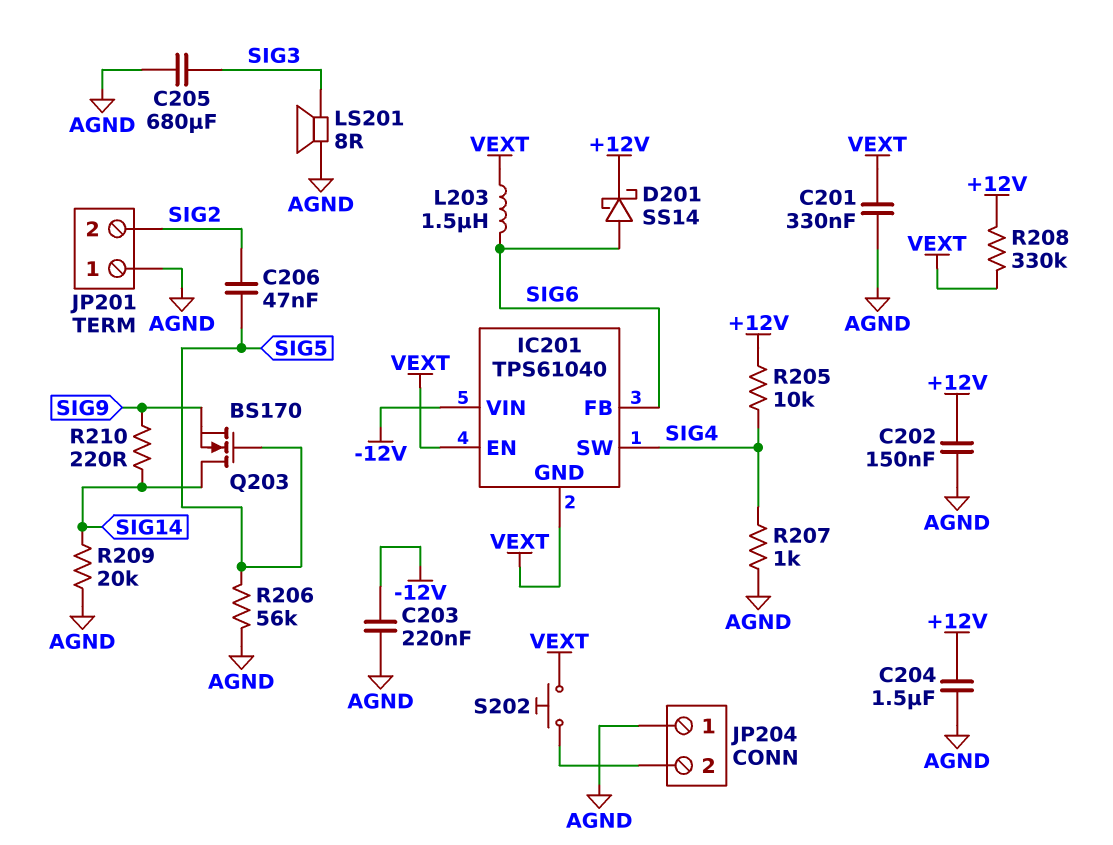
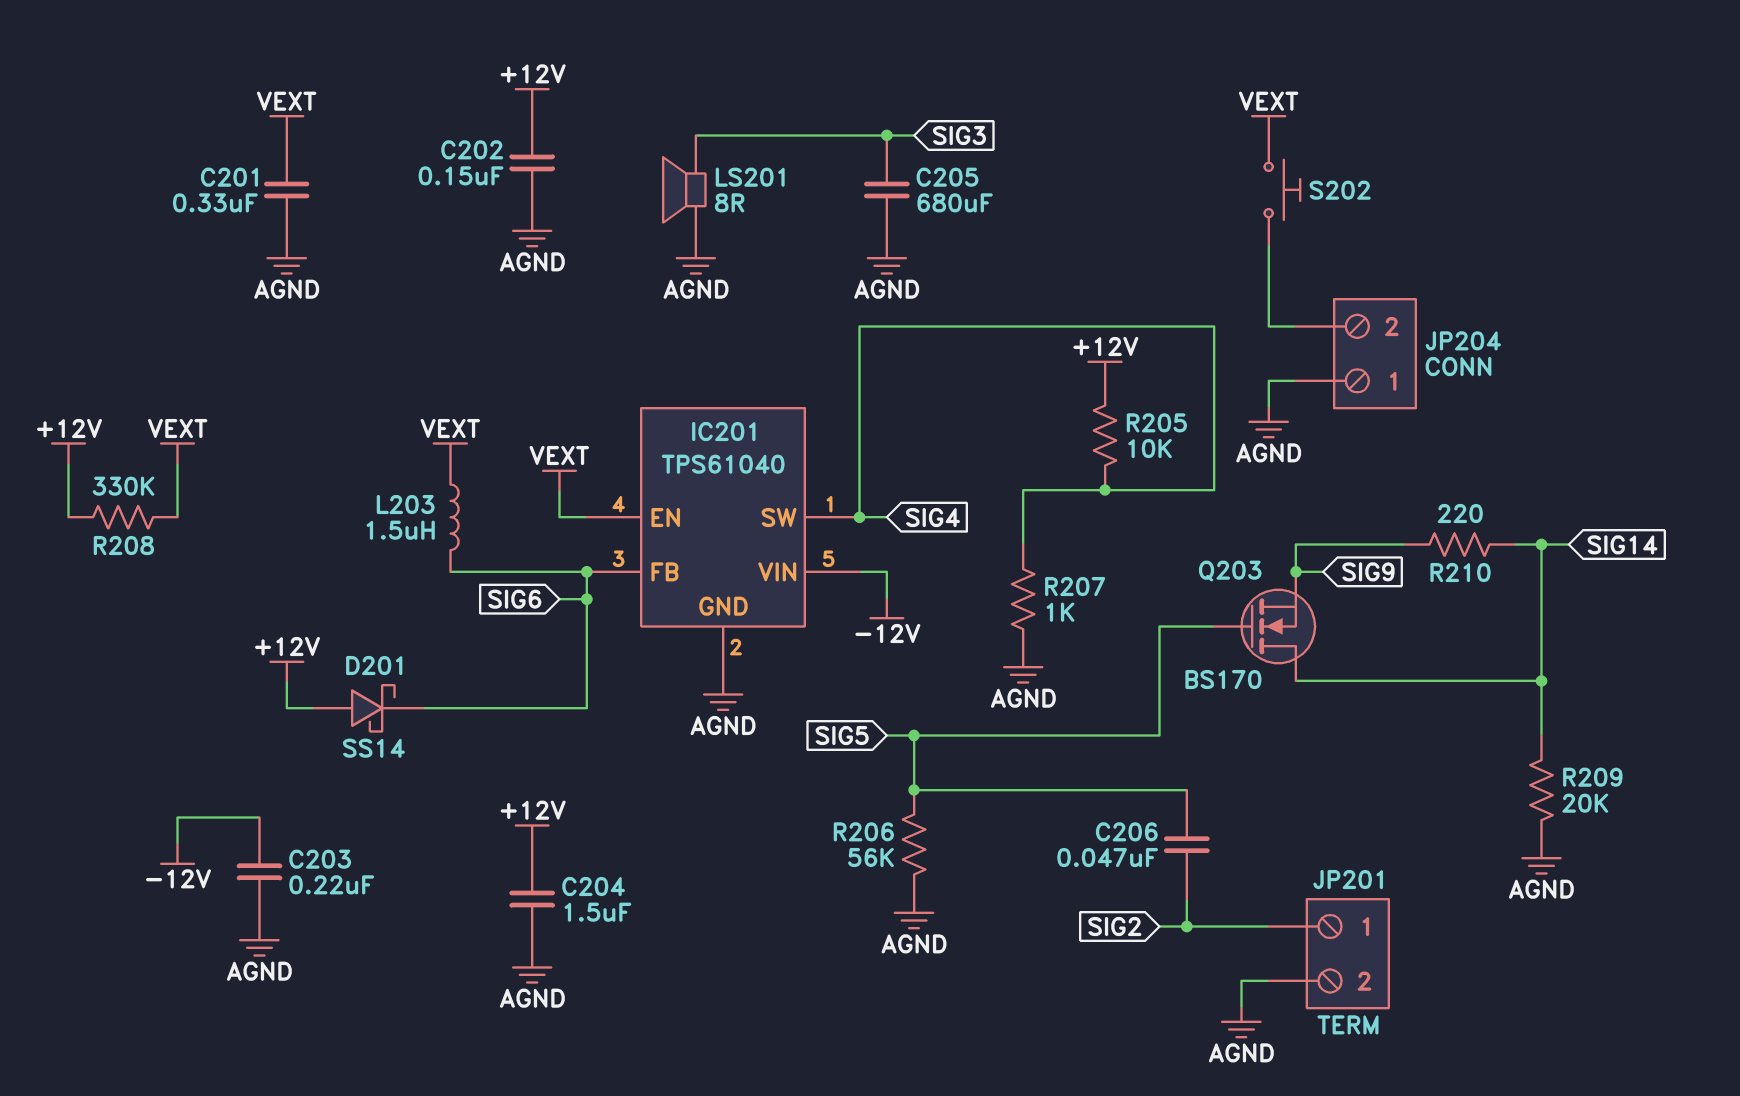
D201: schottky SS14 (A SIG6, K +12V) -> schottky SS14 (A +12V, K SIG6)
IC201 pin GND: VEXT -> AGND
JP201 pin 1: AGND -> SIG2
JP201 pin 2: SIG2 -> AGND

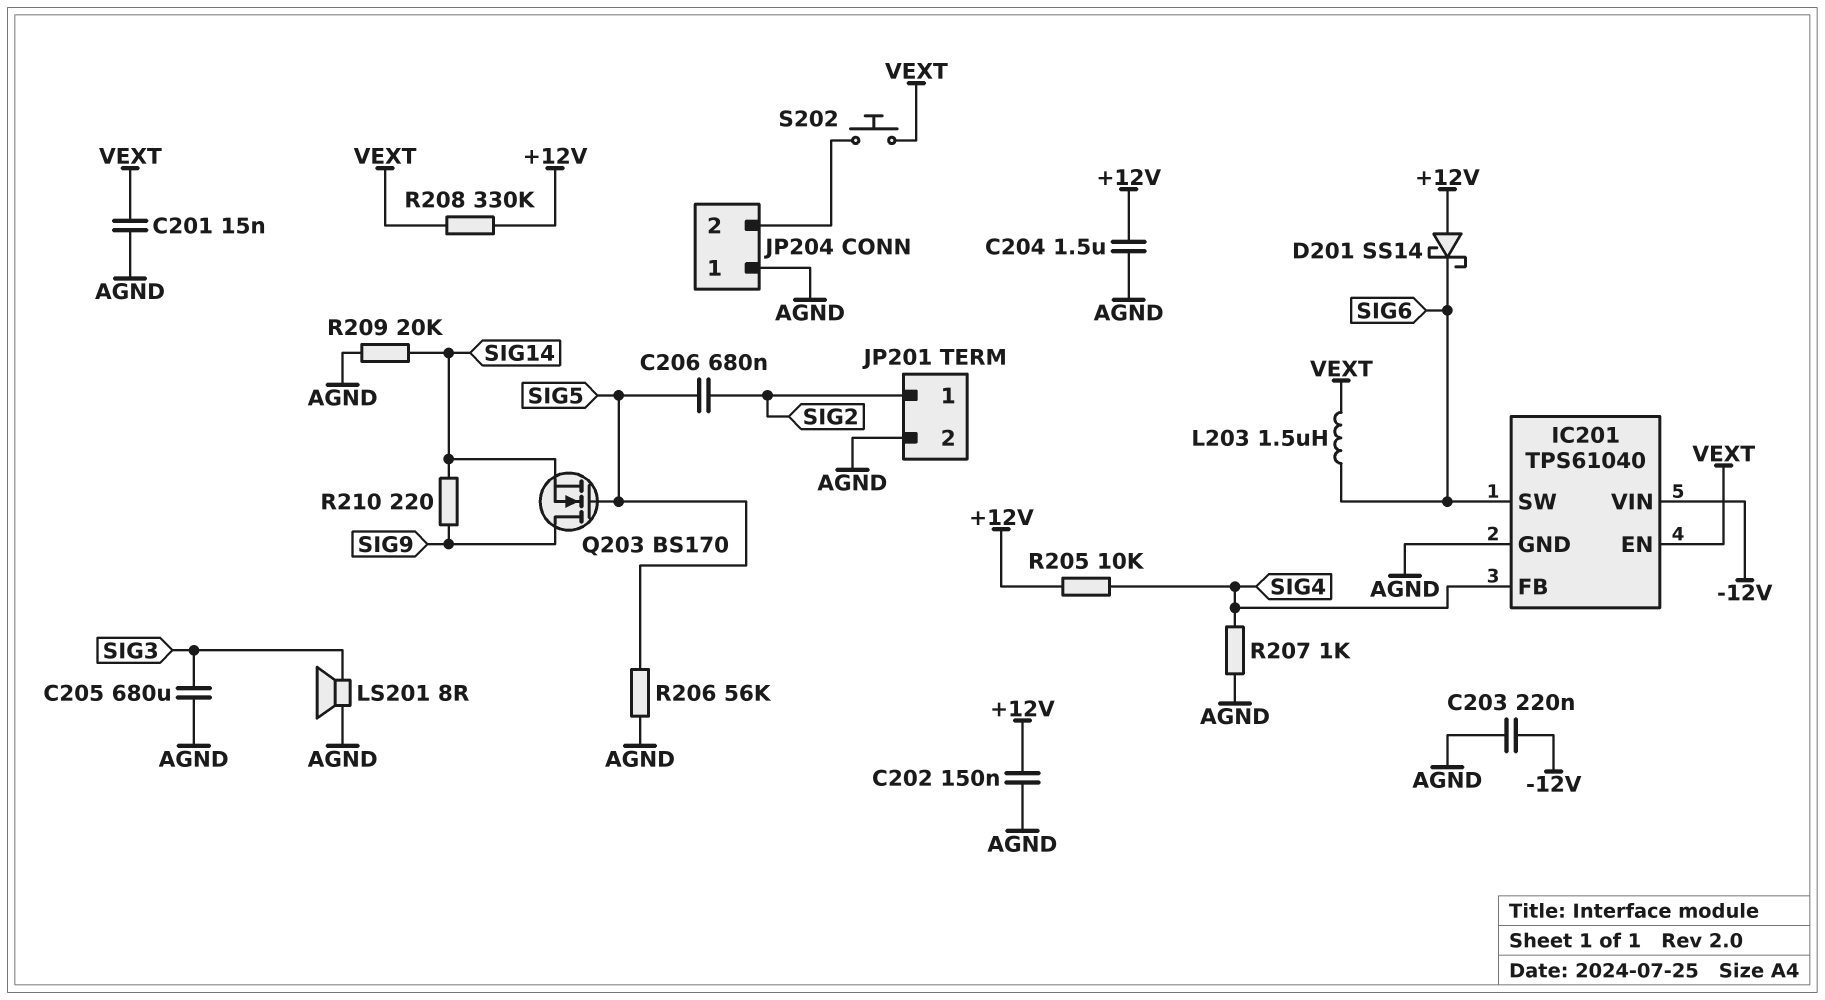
C201: 330nF (AGND, VEXT) -> 15nF (AGND, VEXT)
C206: 47nF (SIG2, SIG5) -> 680nF (SIG2, SIG5)
IC201 pin FB: SIG6 -> SIG4
IC201 pin SW: SIG4 -> SIG6
Q203: NMOS BS170 (G SIG5, D SIG14, S SIG9) -> NMOS BS170 (G SIG5, D SIG9, S SIG14)

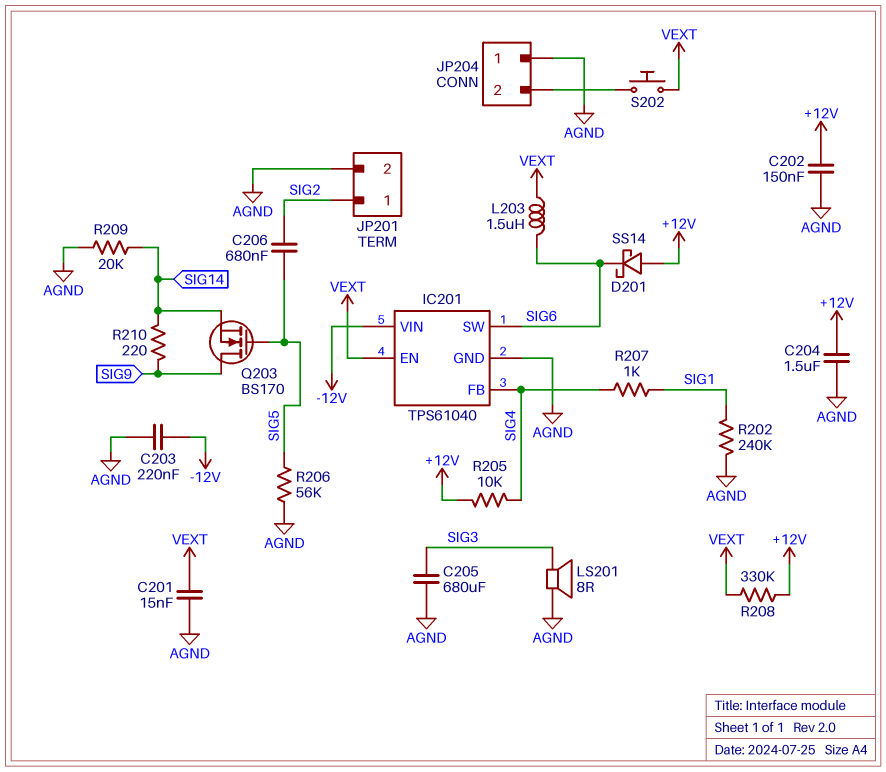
R202: none -> 240k (AGND, SIG1)
R207: 1k (AGND, SIG4) -> 1k (SIG1, SIG4)

